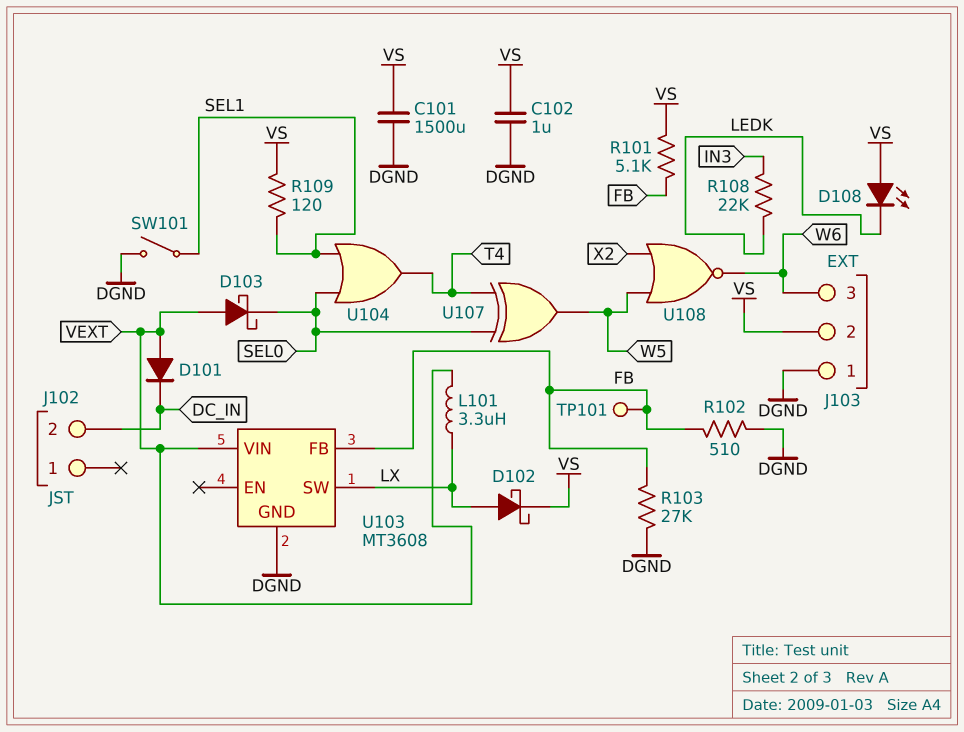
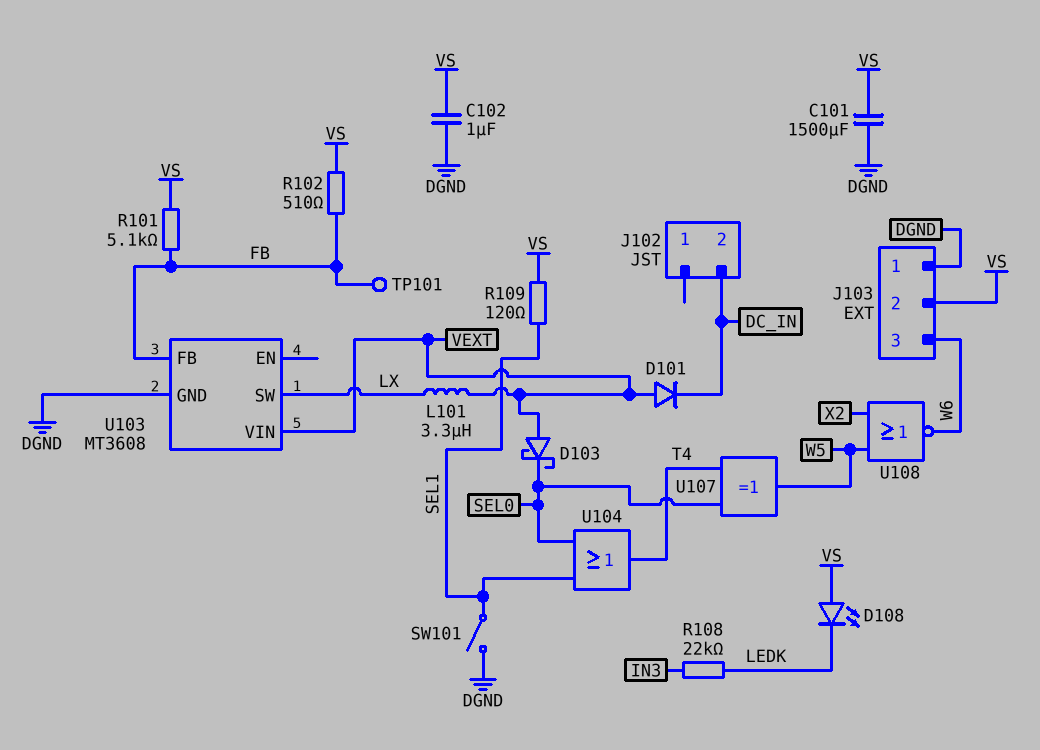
D102: schottky (A LX, K VS) -> none
R102: 510 (DGND, FB) -> 510 (FB, VS)
R103: 27k (DGND, FB) -> none

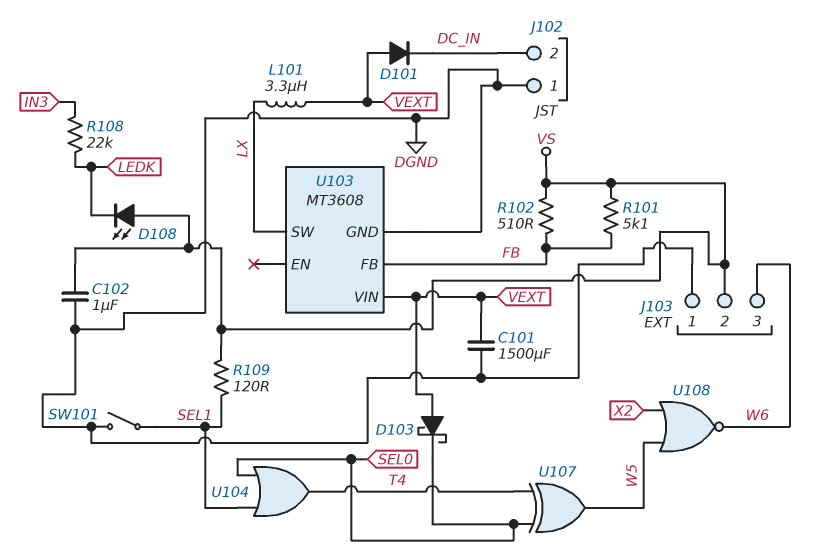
C101: 1500uF (DGND, VS) -> 1500uF (DGND, VEXT)
J102 pin 1: none -> DGND
TP101: test point (FB) -> none

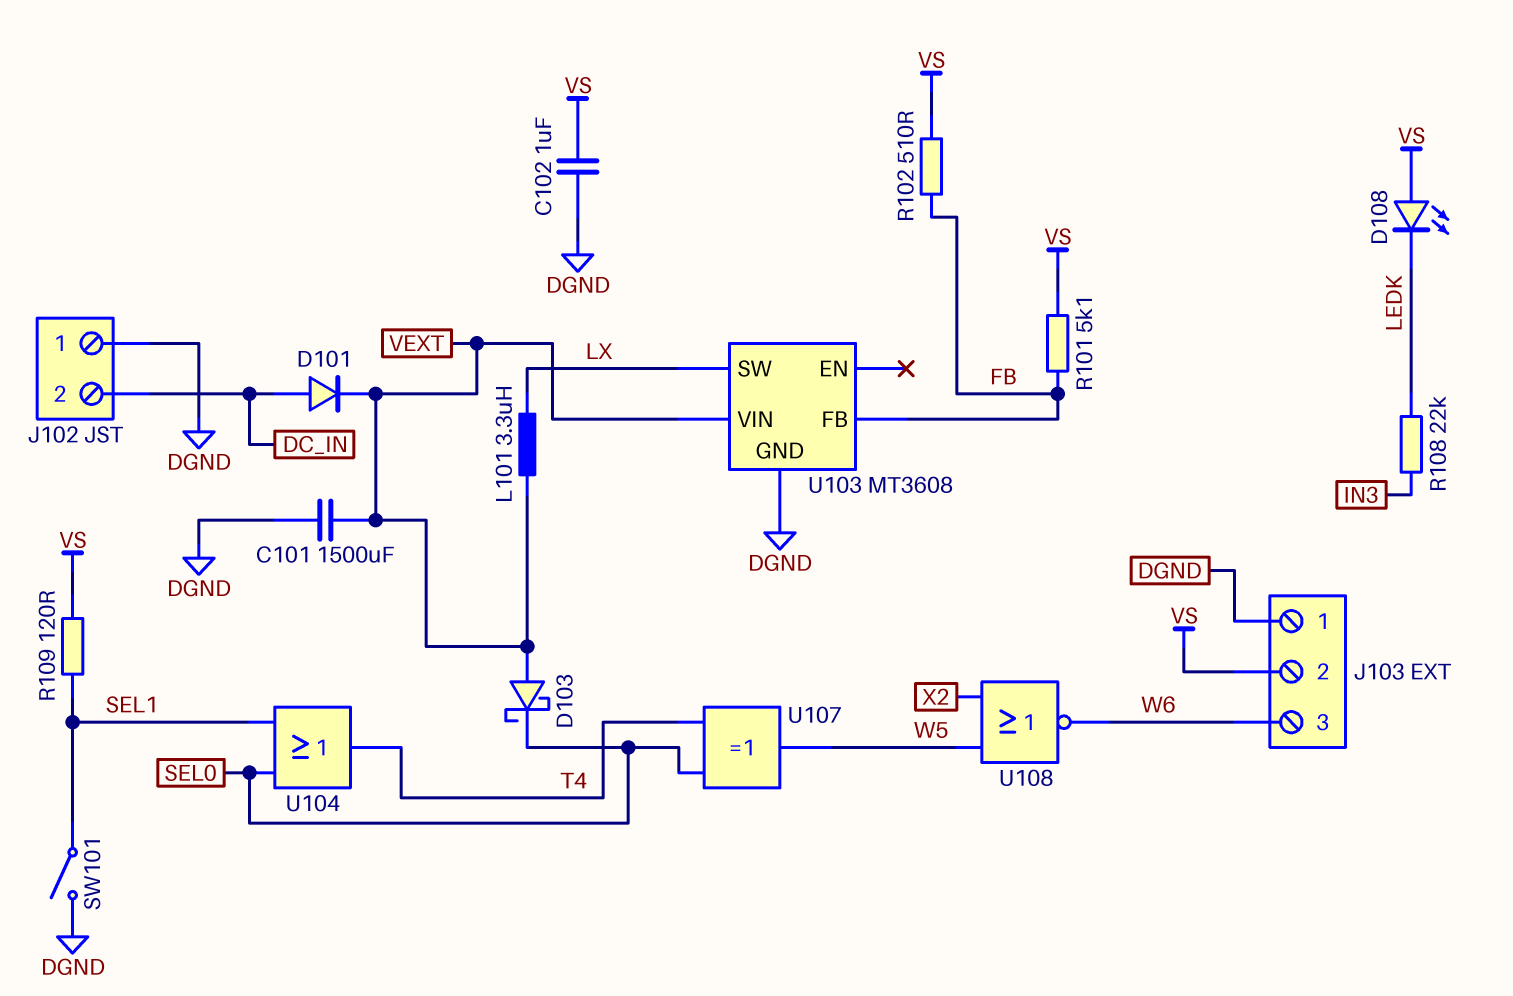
D101: diode (A VEXT, K DC_IN) -> diode (A DC_IN, K VEXT)

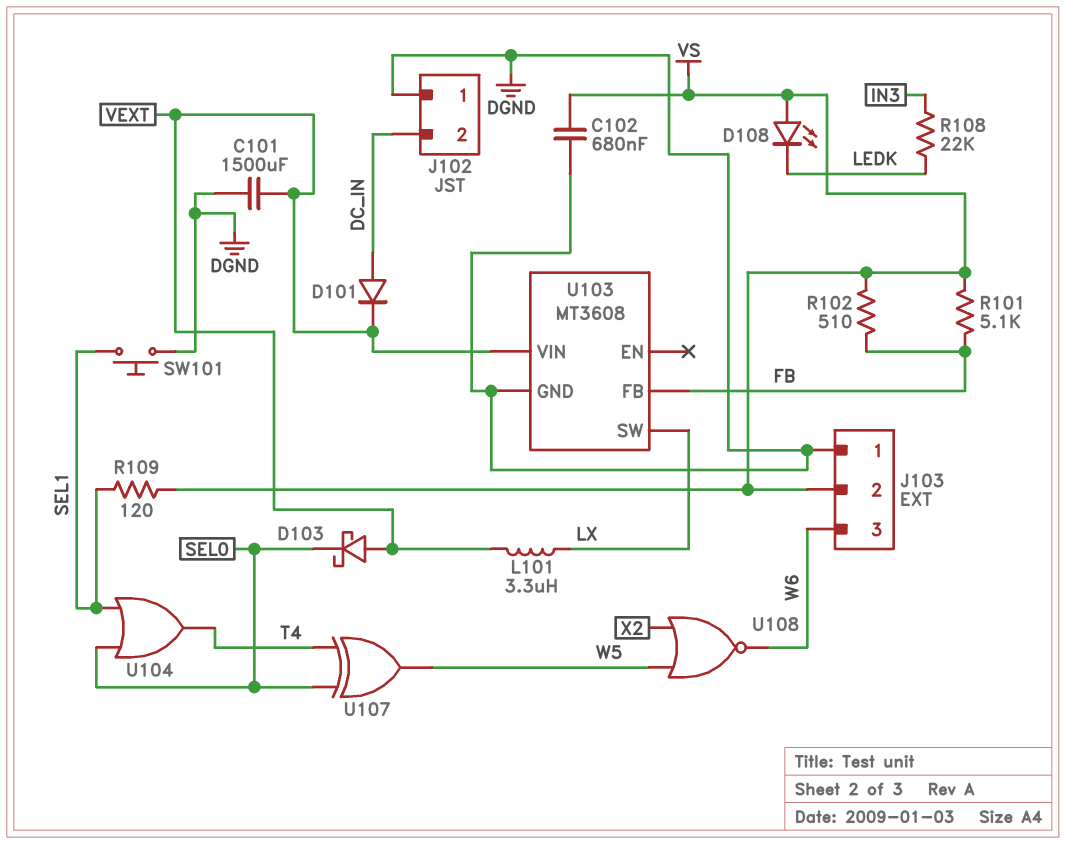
C102: 1uF (DGND, VS) -> 680nF (DGND, VS)
SW101: switch (DGND, SEL1) -> button (DGND, SEL1)

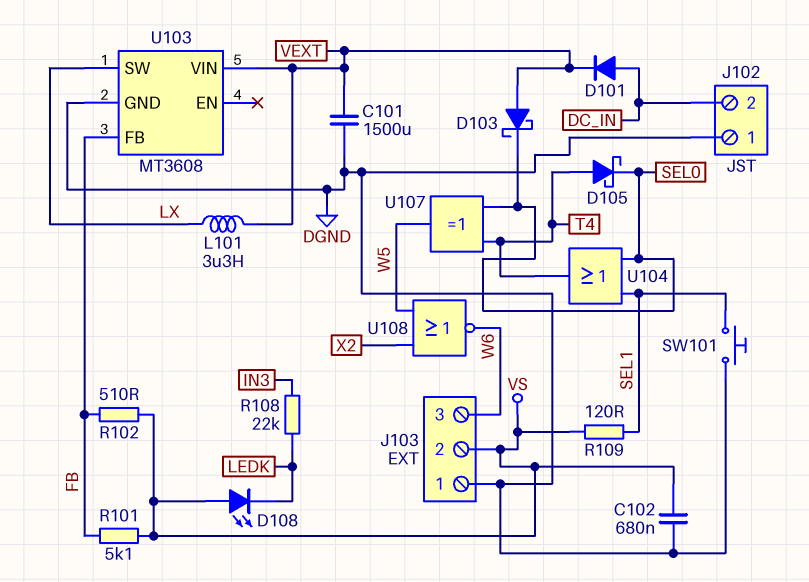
D105: none -> schottky (A T4, K SEL0)

